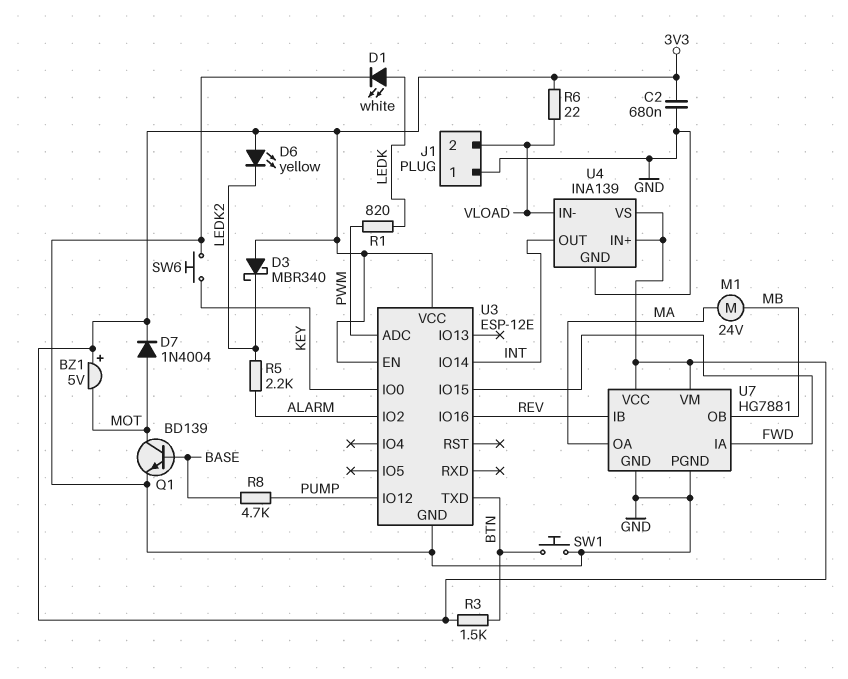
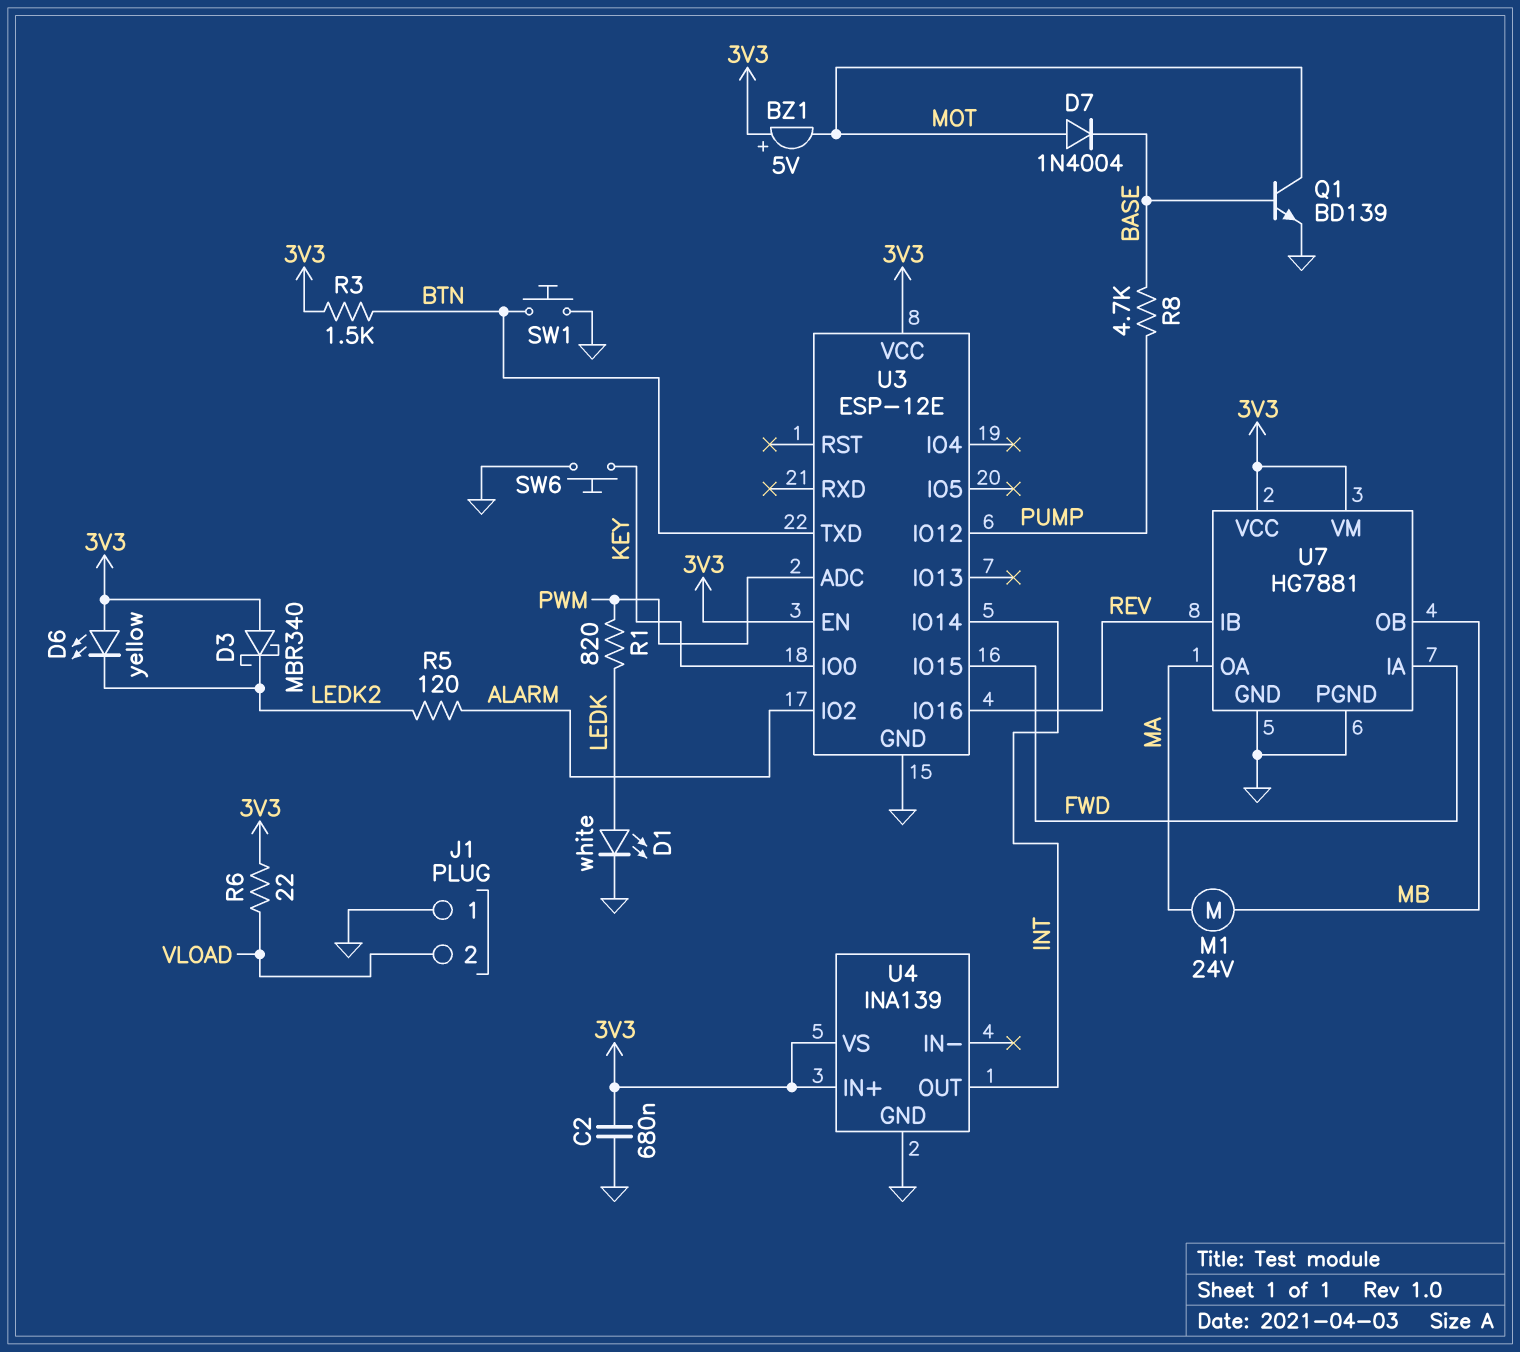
D7: diode 1N4004 (A MOT, K 3V3) -> diode 1N4004 (A MOT, K BASE)
R5: 2.2k (ALARM, LEDK2) -> 120 (ALARM, LEDK2)
U4 pin IN-: VLOAD -> none

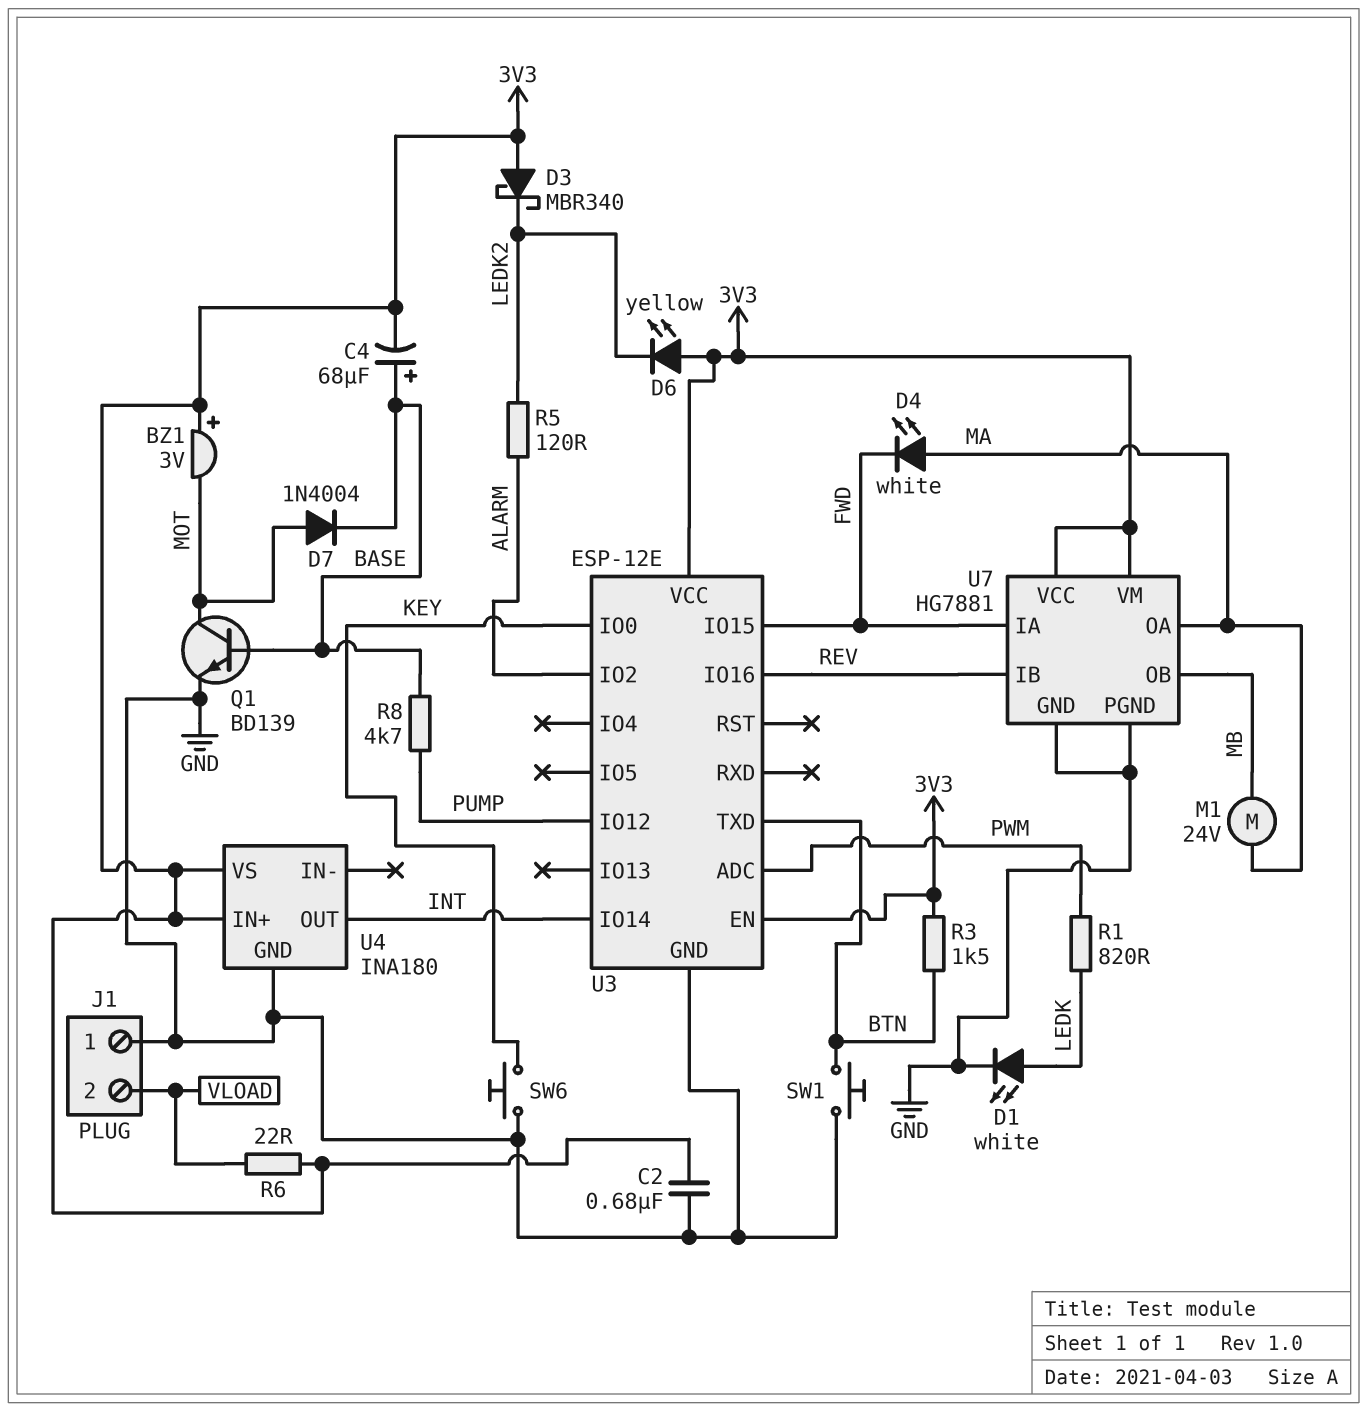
BZ1: buzzer 5V (plus 3V3, minus MOT) -> buzzer 3V (plus 3V3, minus MOT)
C4: none -> 68uF (plus BASE, minus 3V3)
D4: none -> LED white (A MA, K FWD)
U4: INA139 -> INA180

